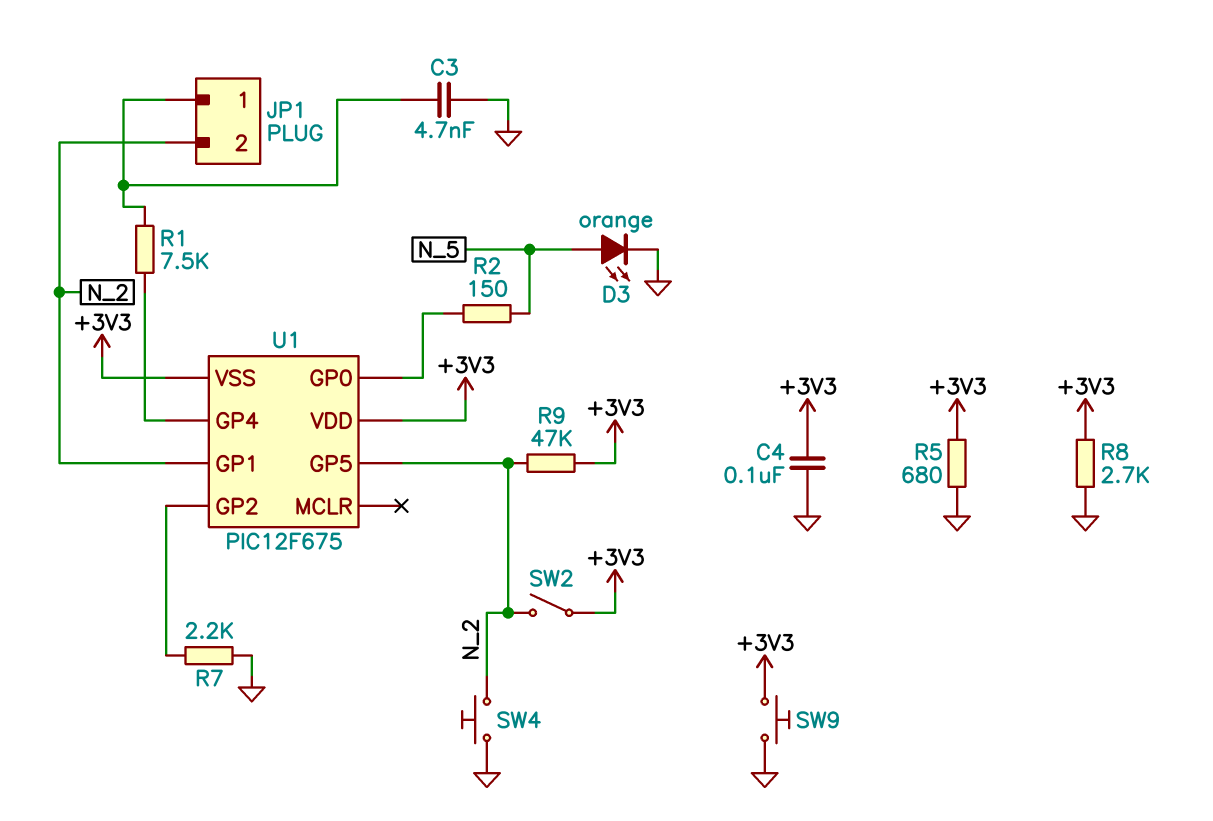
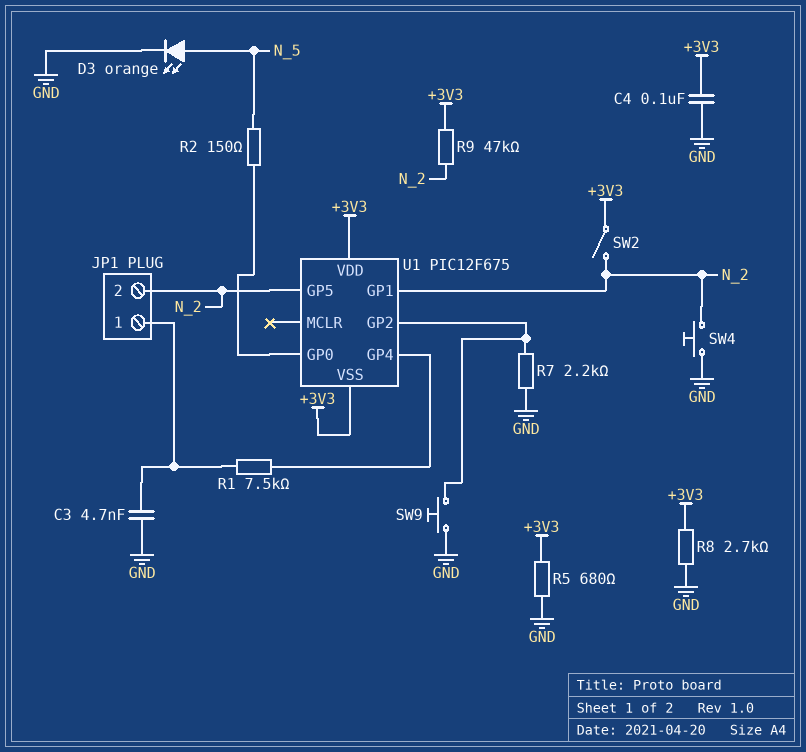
SW9: button (+3V3, GND) -> button (GND, U1/GP2)

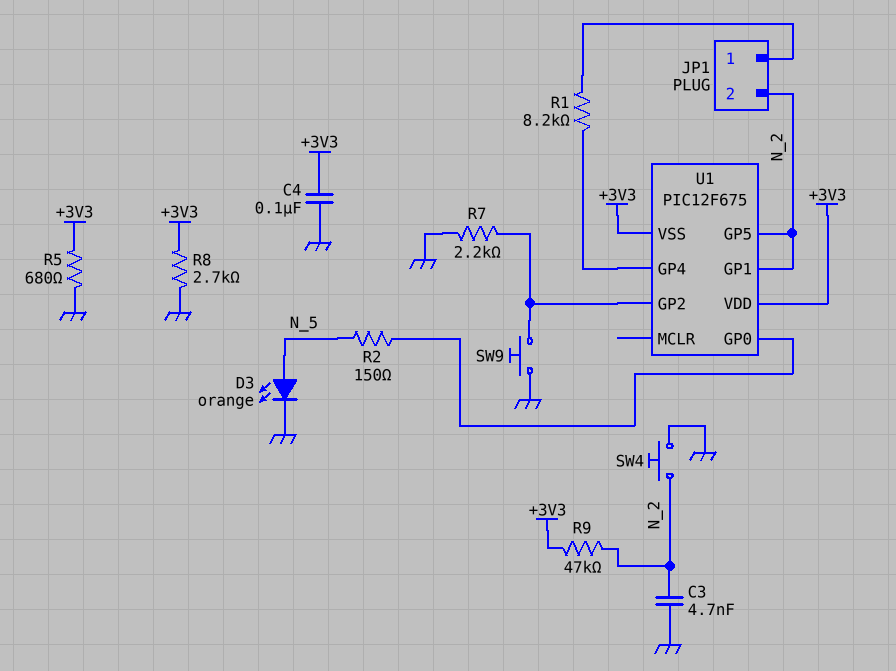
C3: 4.7nF (GND, JP1/1) -> 4.7nF (GND, N_2)
R1: 7.5k (JP1/1, U1/GP4) -> 8.2k (JP1/1, U1/GP4)
SW2: switch (+3V3, N_2) -> none

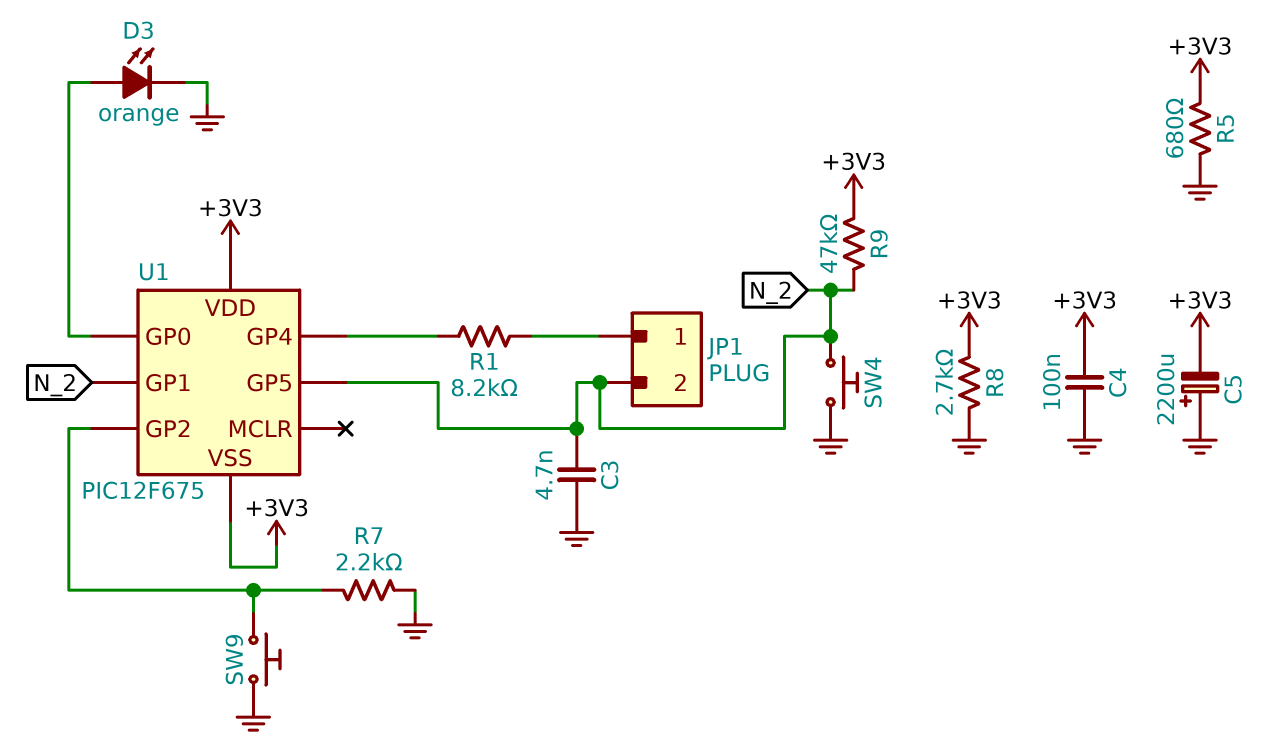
C5: none -> 2200uF (plus GND, minus +3V3)
D3: LED orange (A N_5, K GND) -> LED orange (A U1/GP0, K GND)
R2: 150 (N_5, U1/GP0) -> none

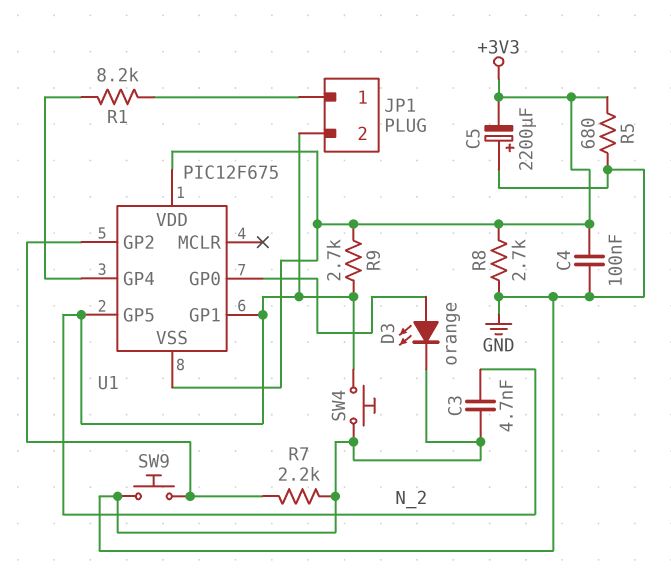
R9: 47k (+3V3, N_2) -> 2.7k (+3V3, N_2)

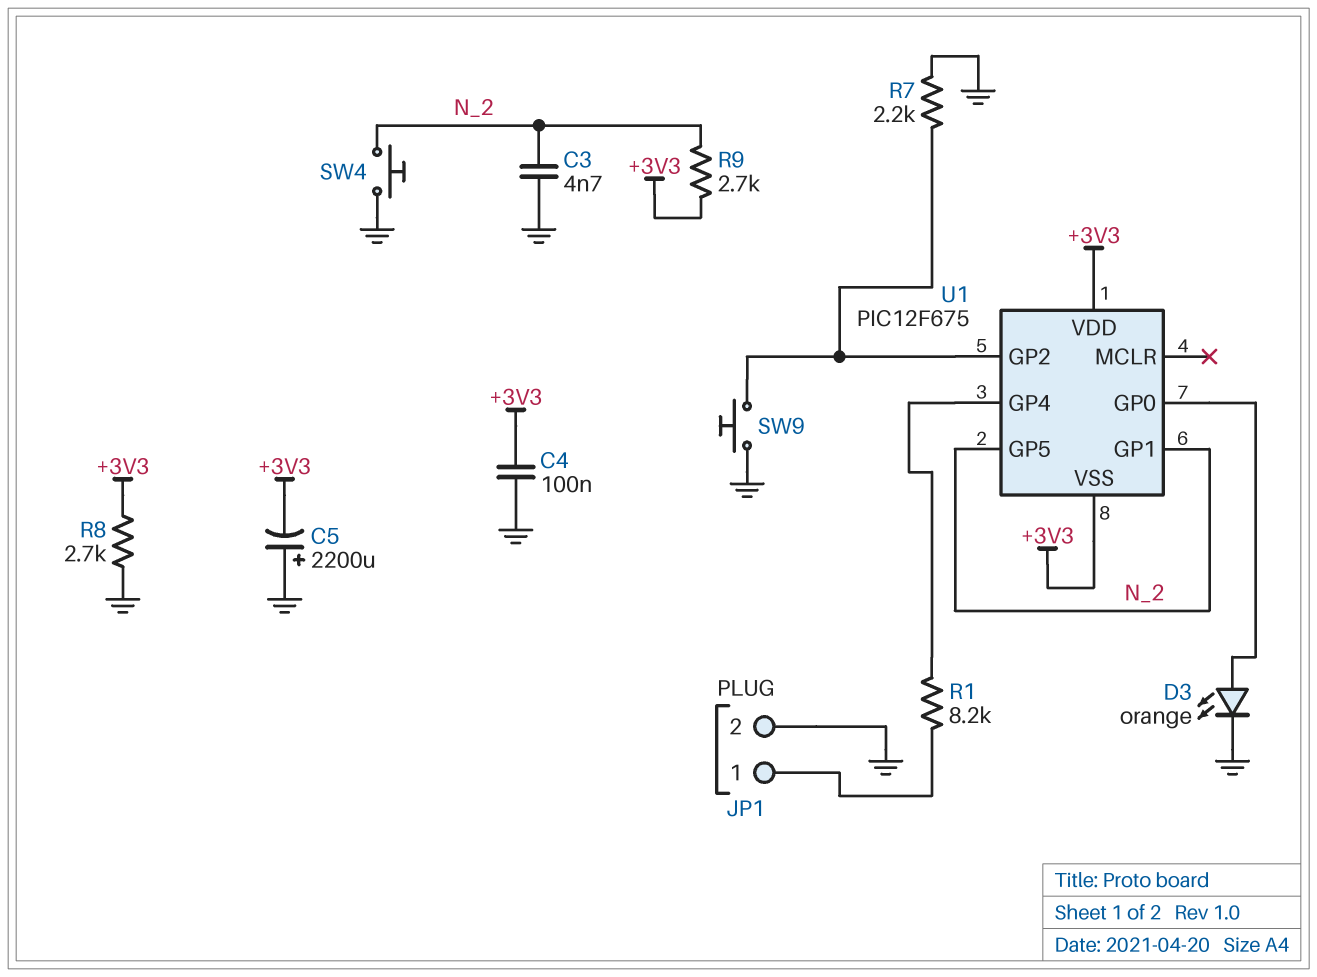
JP1 pin 2: N_2 -> GND
R5: 680 (+3V3, GND) -> none

